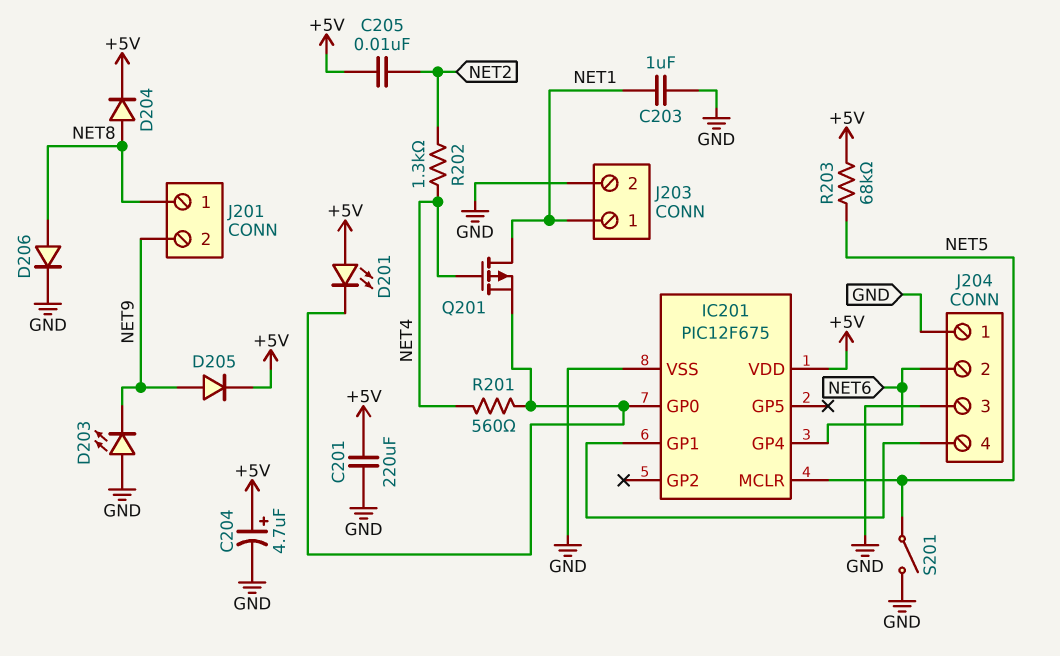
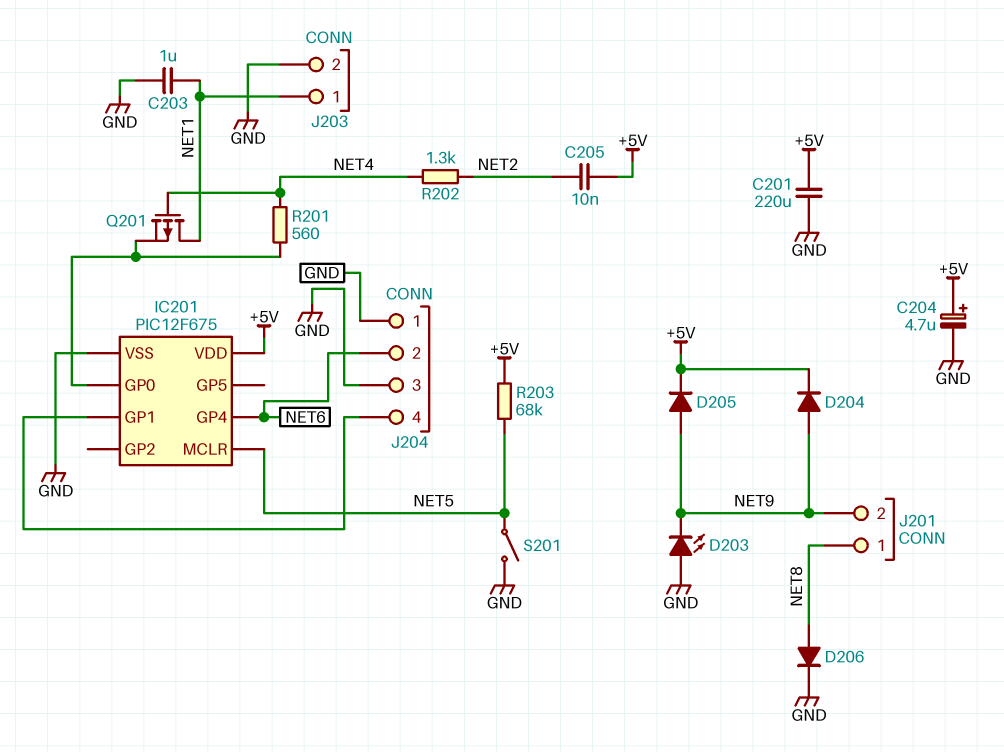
D201: LED (A +5V, K IC201/GP0) -> none
D204: diode (A NET8, K +5V) -> diode (A NET9, K +5V)

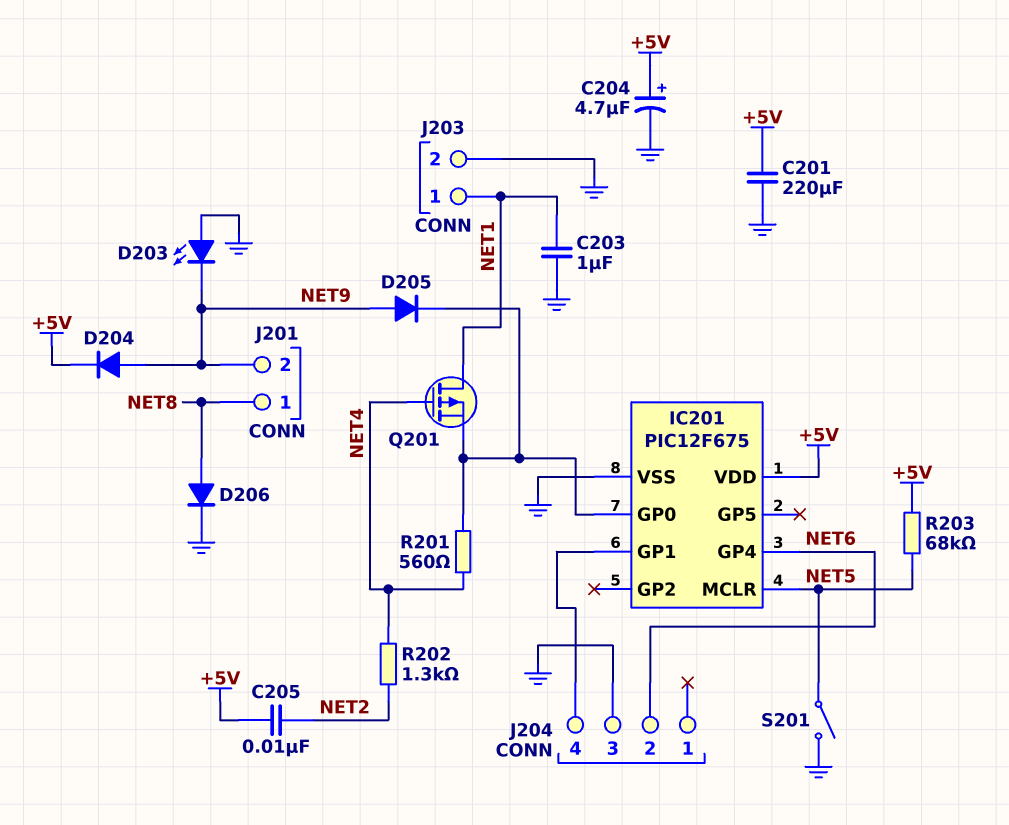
D205: diode (A NET9, K +5V) -> diode (A NET9, K IC201/GP0)
J204 pin 1: GND -> none

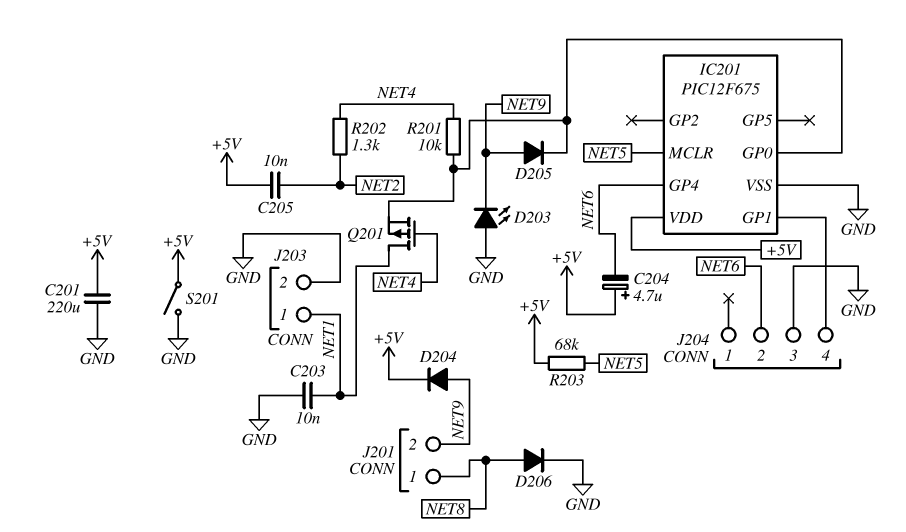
C203: 1uF (GND, NET1) -> 10nF (GND, NET1)
C204: 4.7uF (plus +5V, minus GND) -> 4.7uF (plus +5V, minus NET6)
R201: 560 (IC201/GP0, NET4) -> 10k (IC201/GP0, NET4)
S201: switch (GND, NET5) -> switch (+5V, GND)

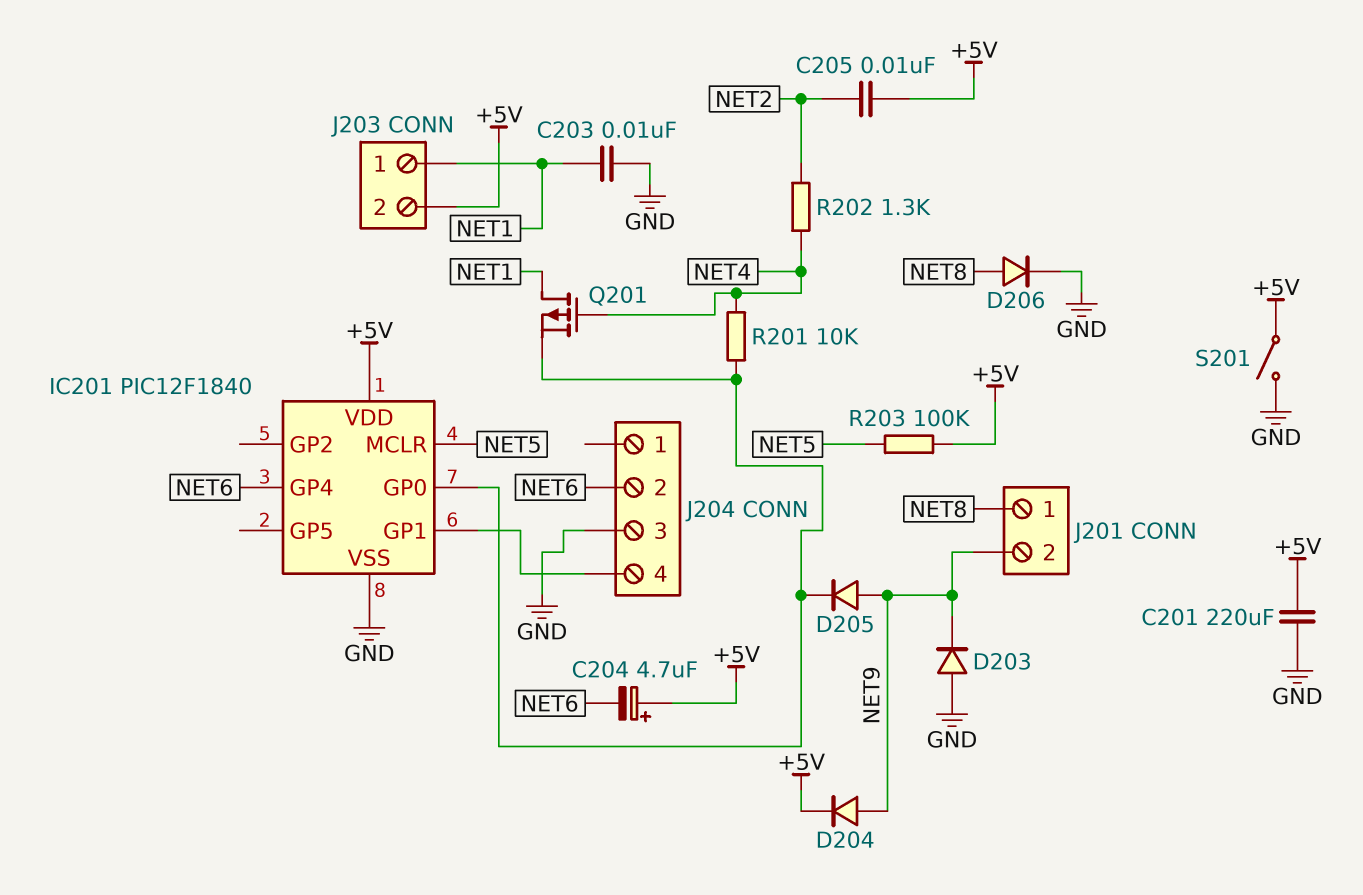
D203: LED (A GND, K NET9) -> diode (A GND, K NET9)
IC201: PIC12F675 -> PIC12F1840
J203 pin 2: GND -> +5V
R203: 68k (+5V, NET5) -> 100k (+5V, NET5)

